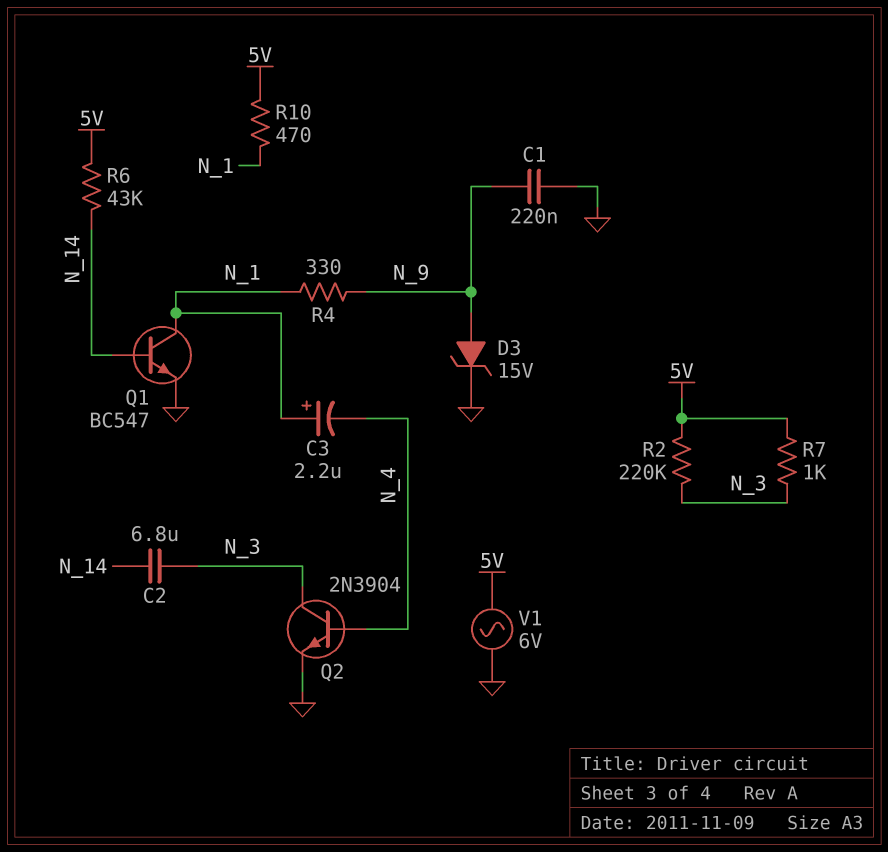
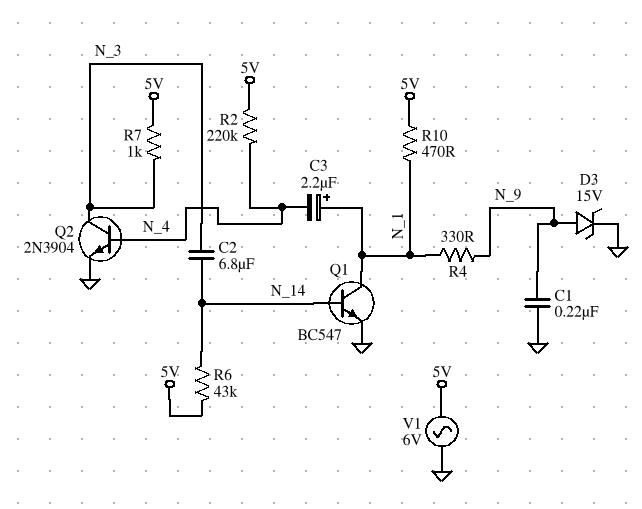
R2: 220k (5V, N_3) -> 220k (5V, N_4)

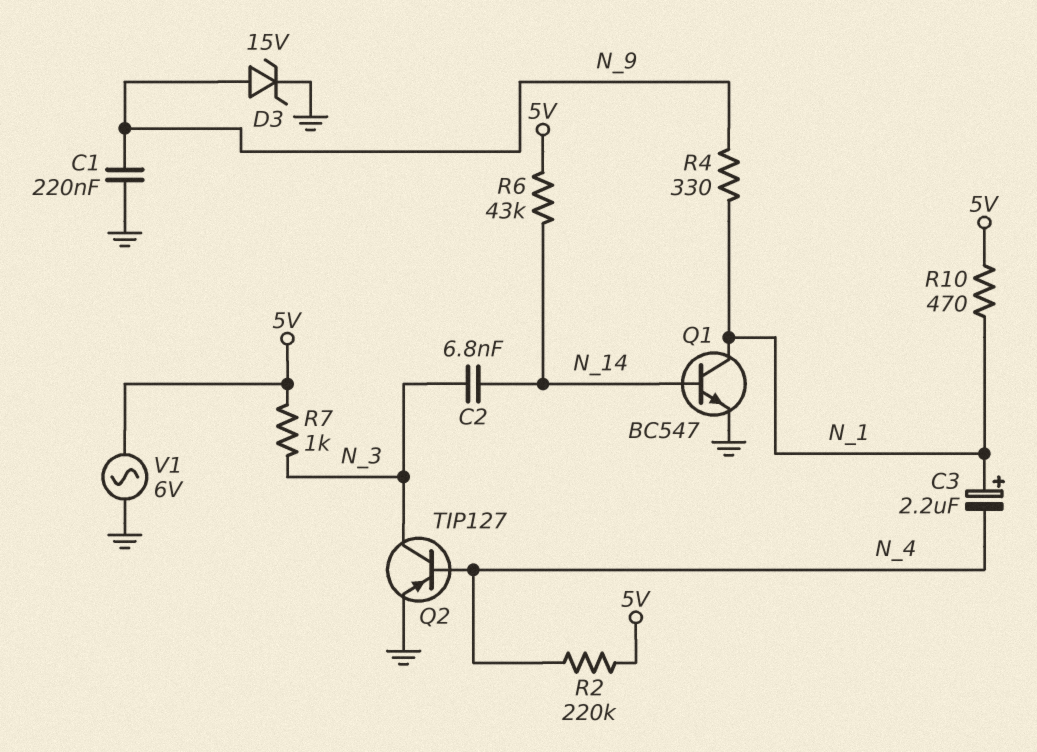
C2: 6.8uF (N_3, N_14) -> 6.8nF (N_3, N_14)
Q2: NPN 2N3904 (B N_4, C N_3, E GND) -> PNP TIP127 (B N_4, C N_3, E GND)

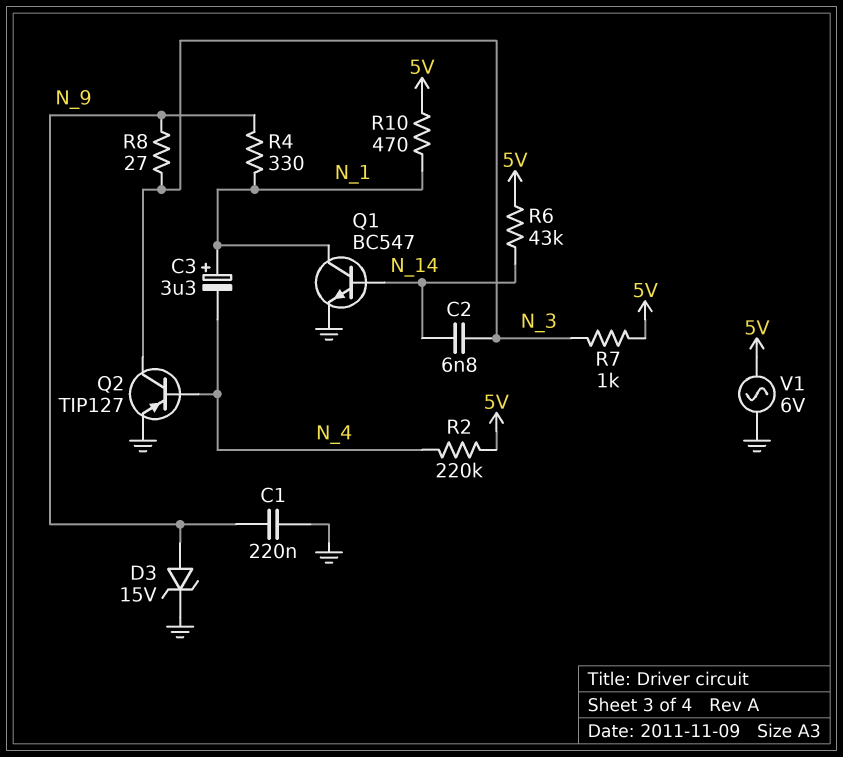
C3: 2.2uF (plus N_1, minus N_4) -> 3.3uF (plus N_1, minus N_4)
R8: none -> 27 (N_3, N_9)

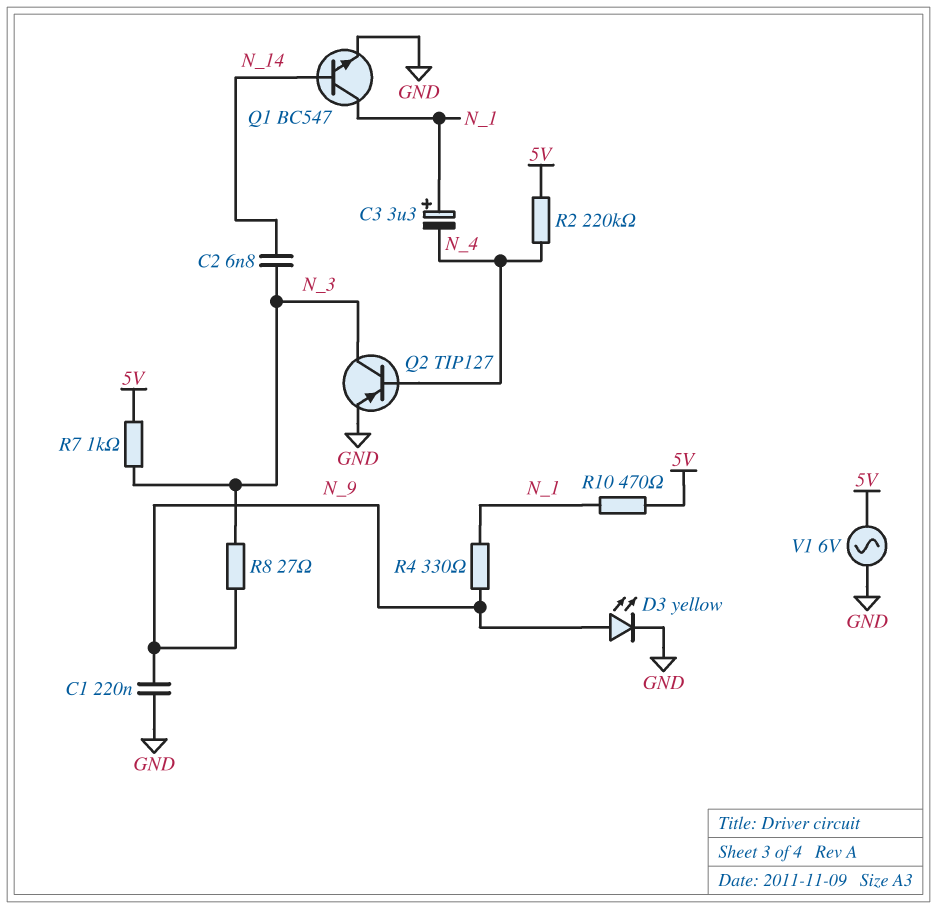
D3: zener 15V (A N_9, K GND) -> LED yellow (A N_9, K GND)
R6: 43k (5V, N_14) -> none

